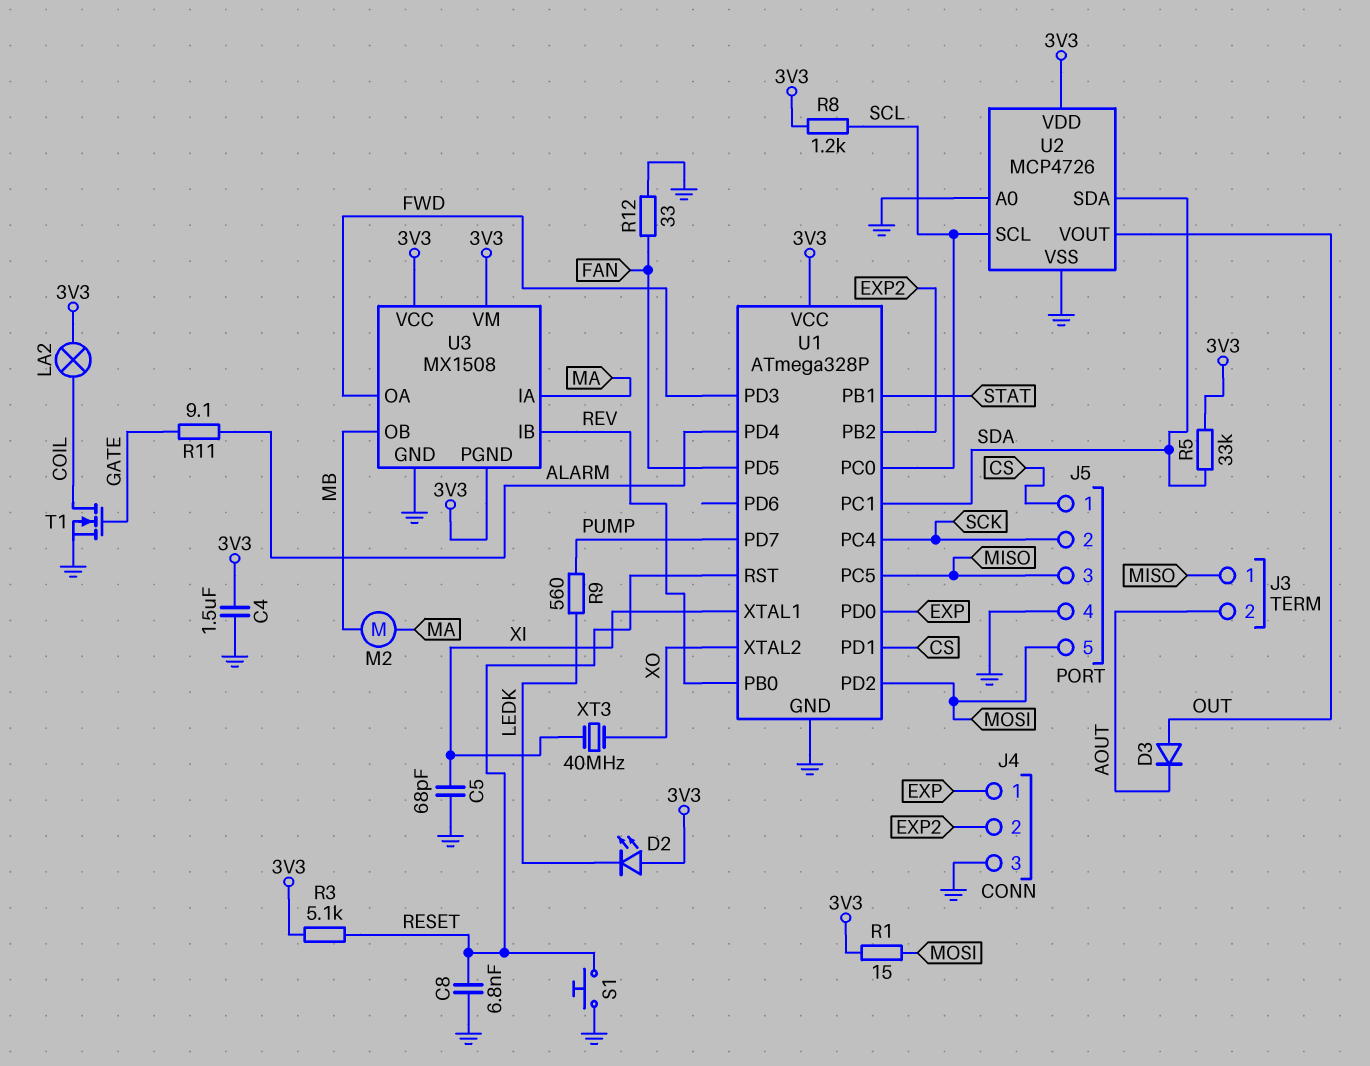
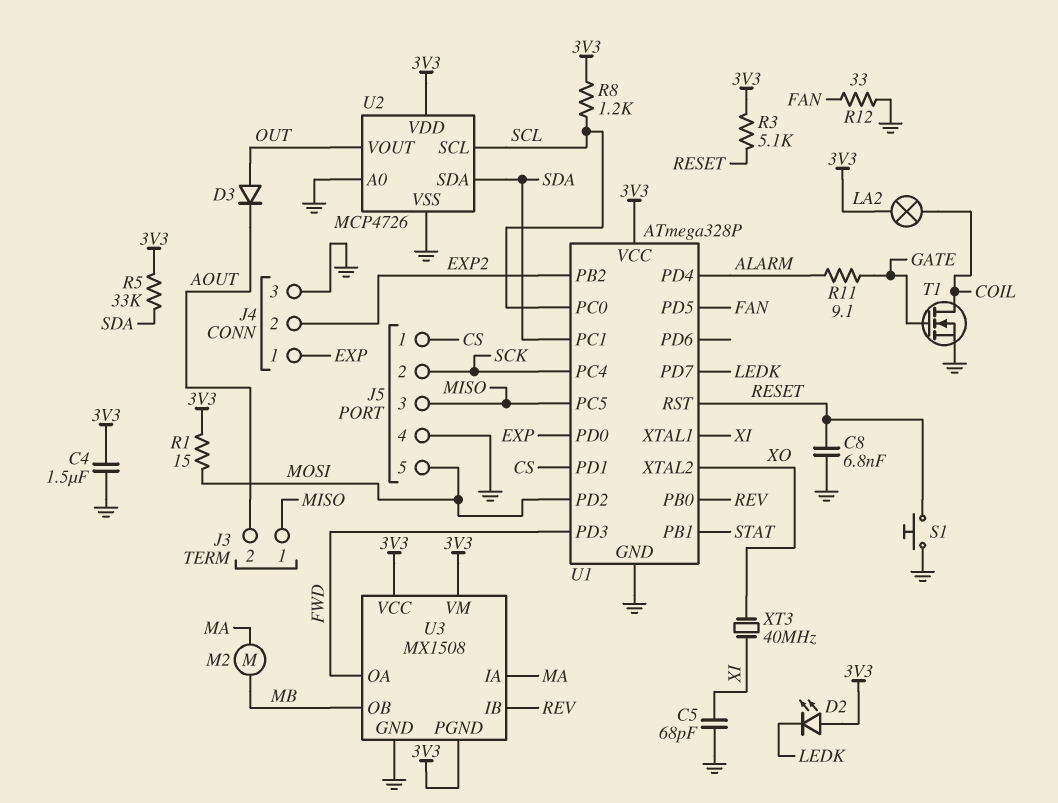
R9: 560 (LEDK, PUMP) -> none
U1 pin PD7: PUMP -> LEDK

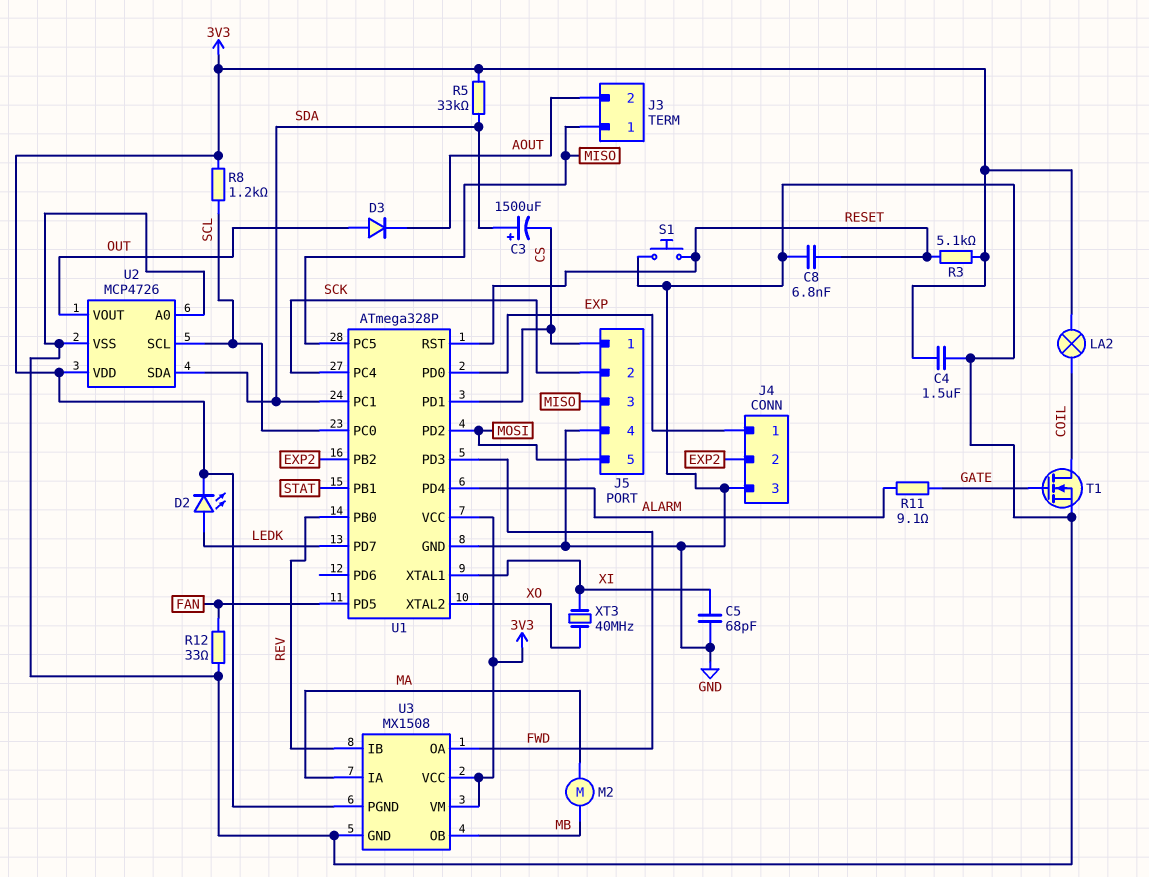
C3: none -> 1500uF (plus SDA, minus CS)
D2: LED (A 3V3, K LEDK) -> LED (A LEDK, K 3V3)
R1: 15 (3V3, MOSI) -> none

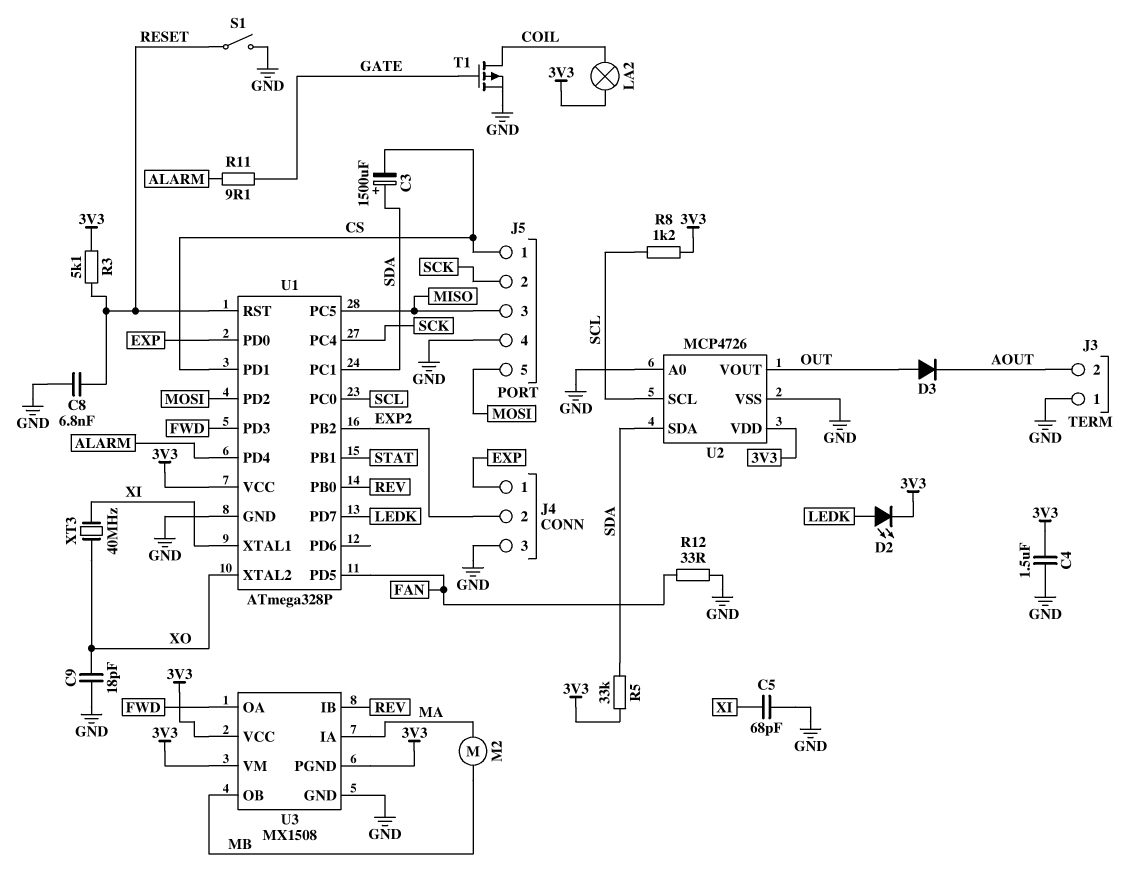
C9: none -> 18pF (GND, XO)
J3 pin 1: MISO -> GND
S1: button (GND, RESET) -> switch (GND, RESET)
T1: NMOS (G GATE, D COIL, S GND) -> PMOS (G GATE, D COIL, S GND)

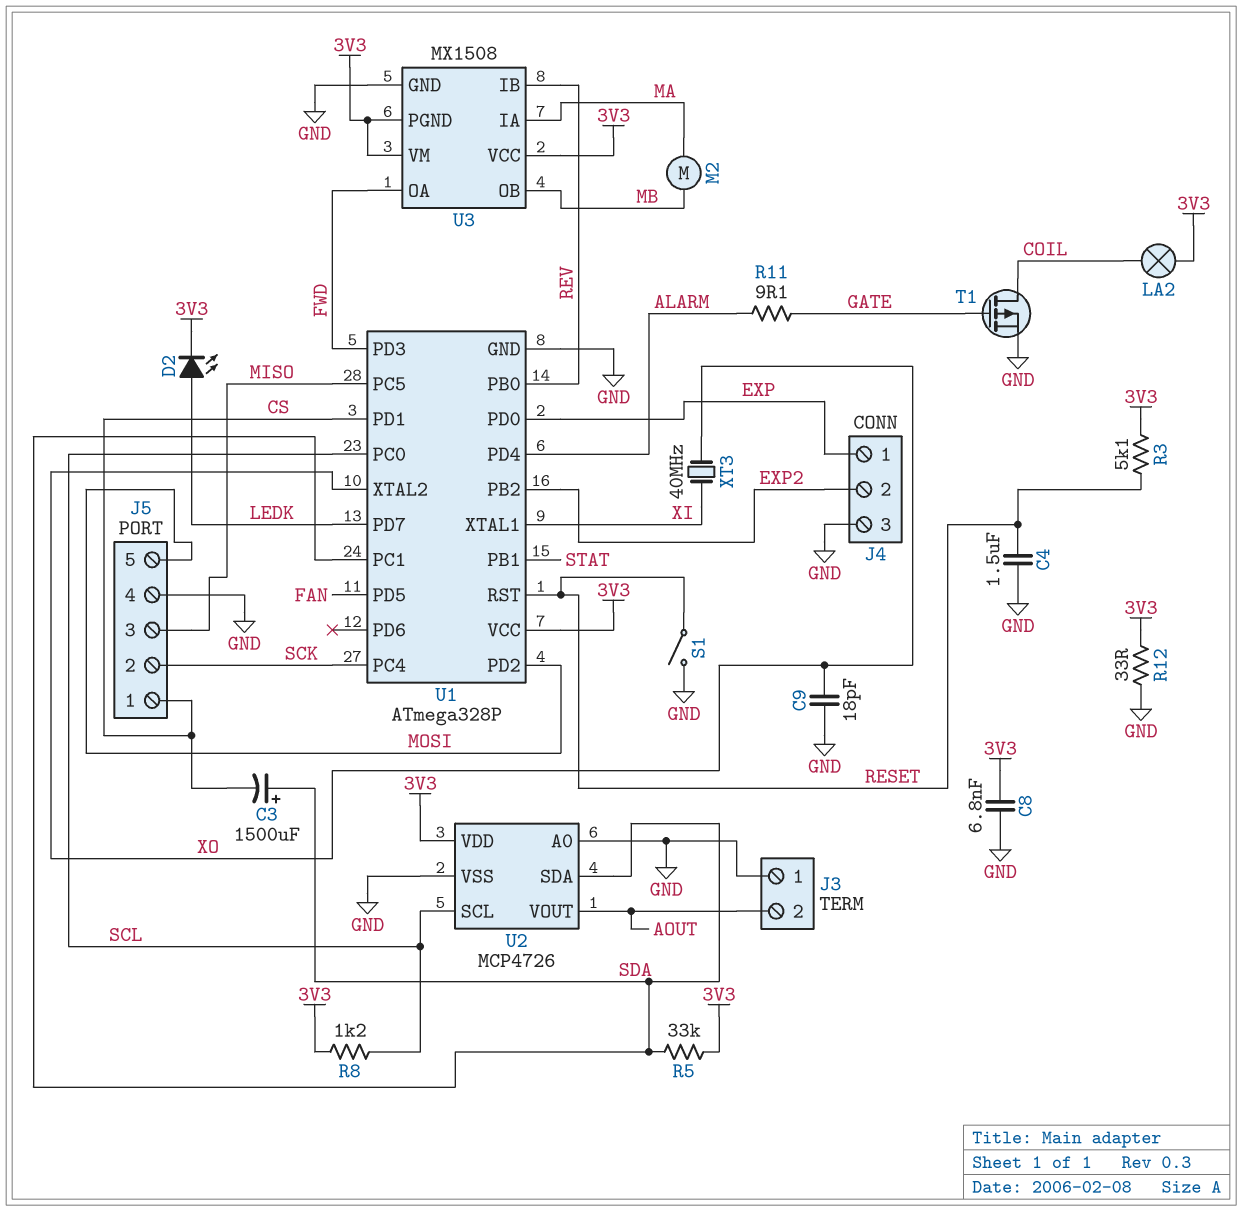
C4: 1.5uF (3V3, GND) -> 1.5uF (GND, RESET)
C5: 68pF (GND, XI) -> none
C8: 6.8nF (GND, RESET) -> 6.8nF (3V3, GND)
D3: diode (A OUT, K AOUT) -> none
R12: 33 (FAN, GND) -> 33 (3V3, GND)
U2 pin VOUT: OUT -> AOUT

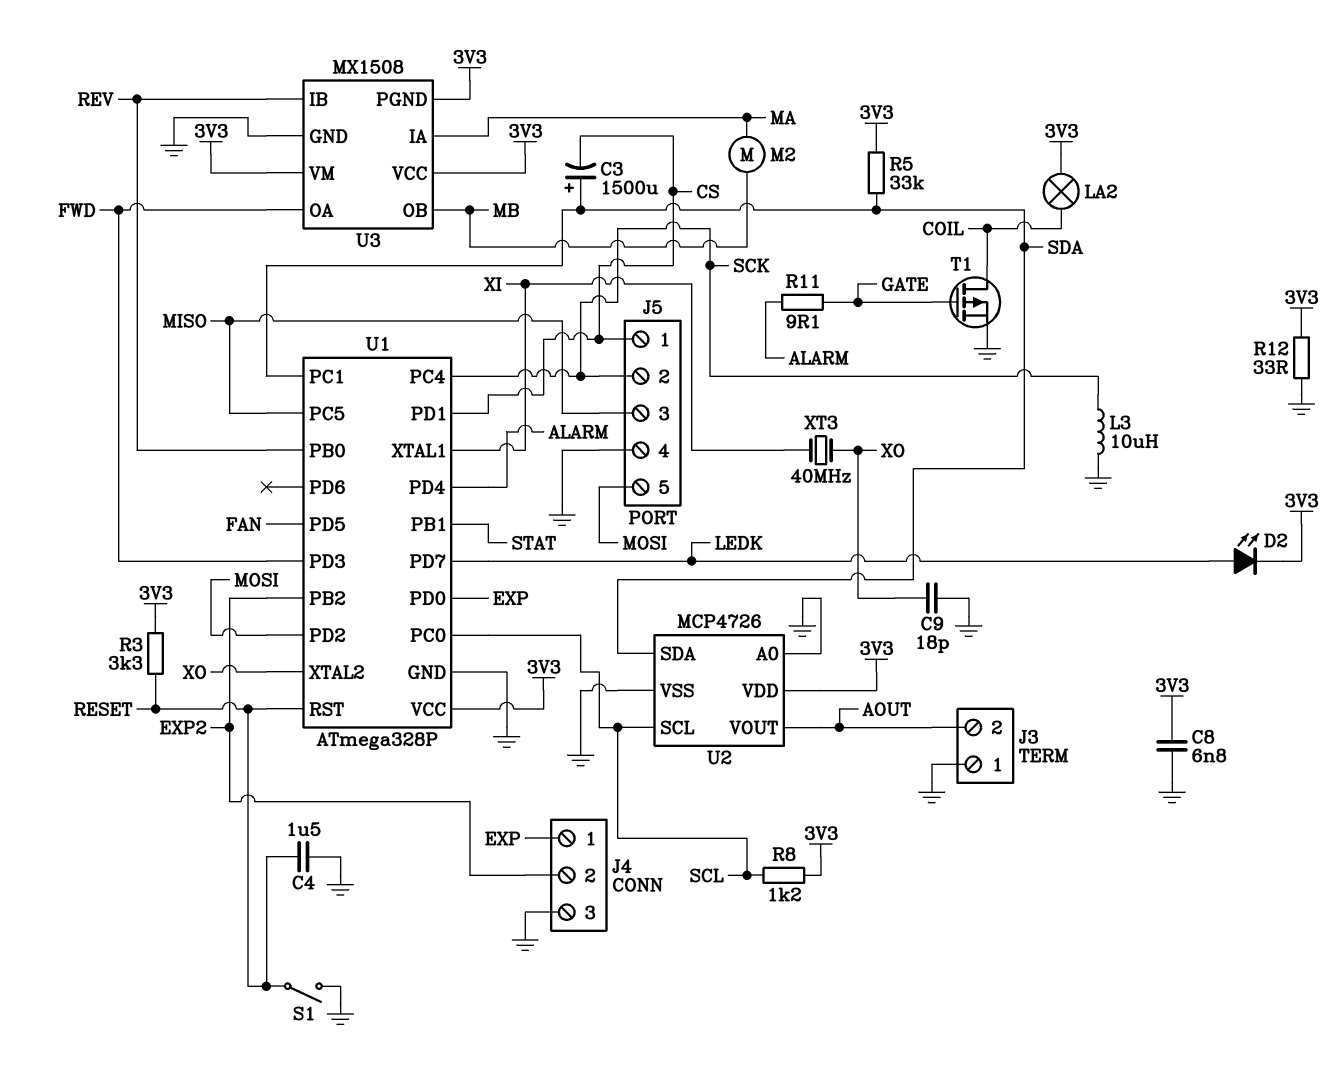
L3: none -> 10uH (GND, SCK)
R3: 5.1k (3V3, RESET) -> 3.3k (3V3, RESET)

